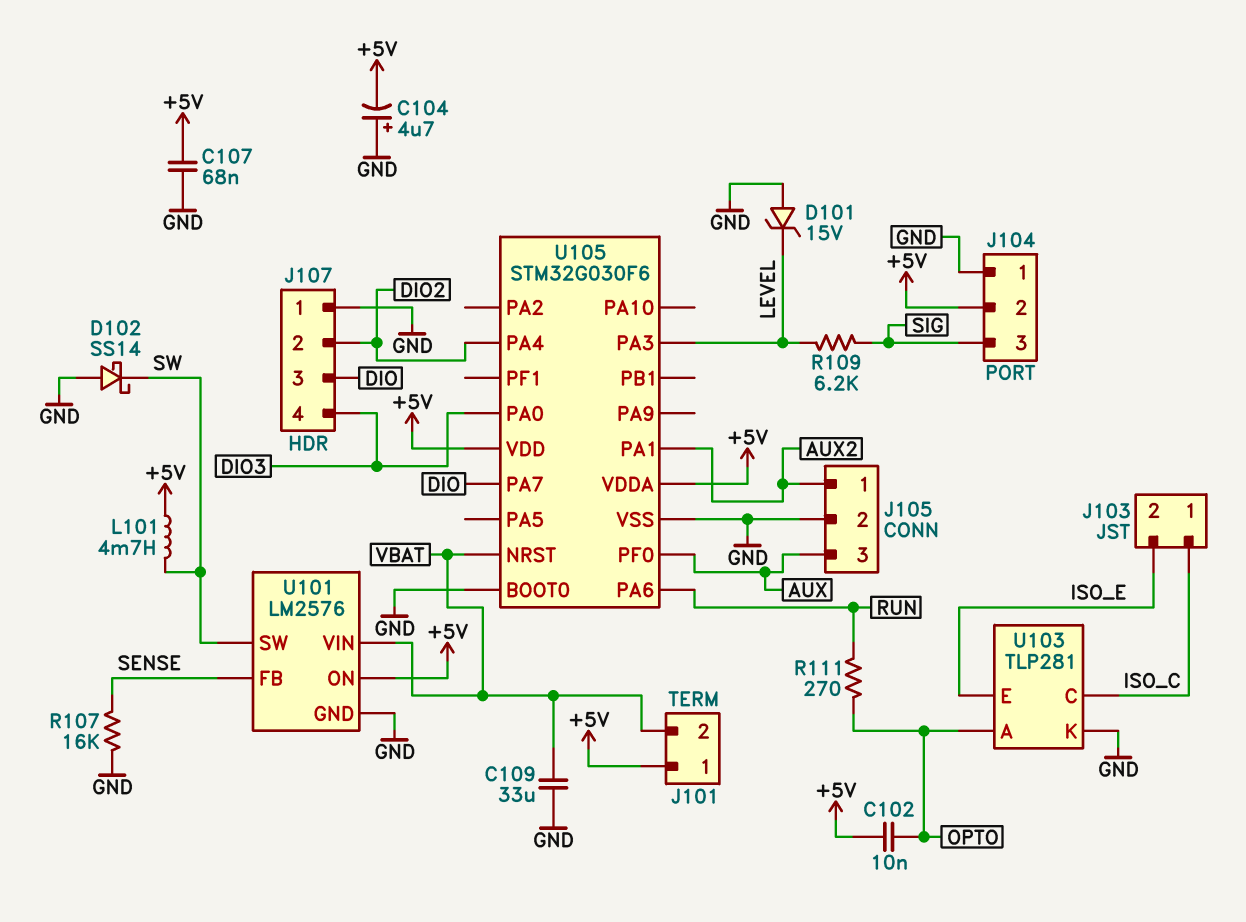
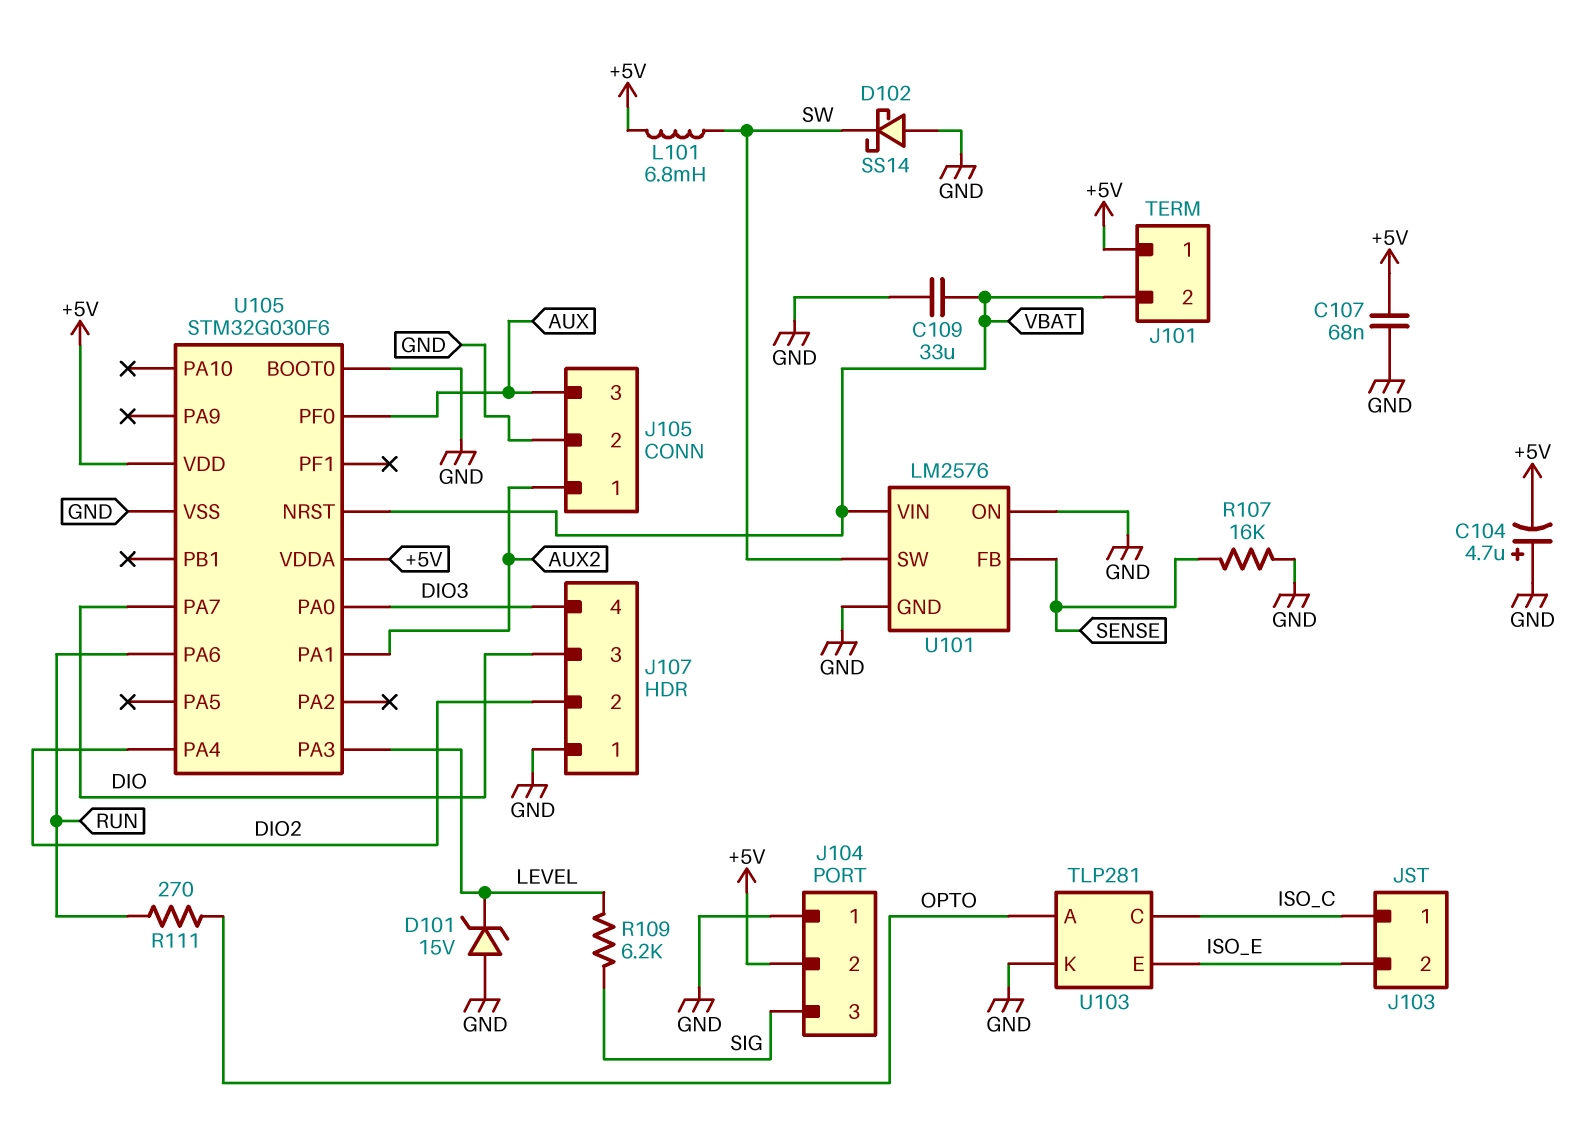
C102: 10nF (+5V, OPTO) -> none
L101: 4.7mH (+5V, SW) -> 6.8mH (+5V, SW)
U101 pin ON: +5V -> GND

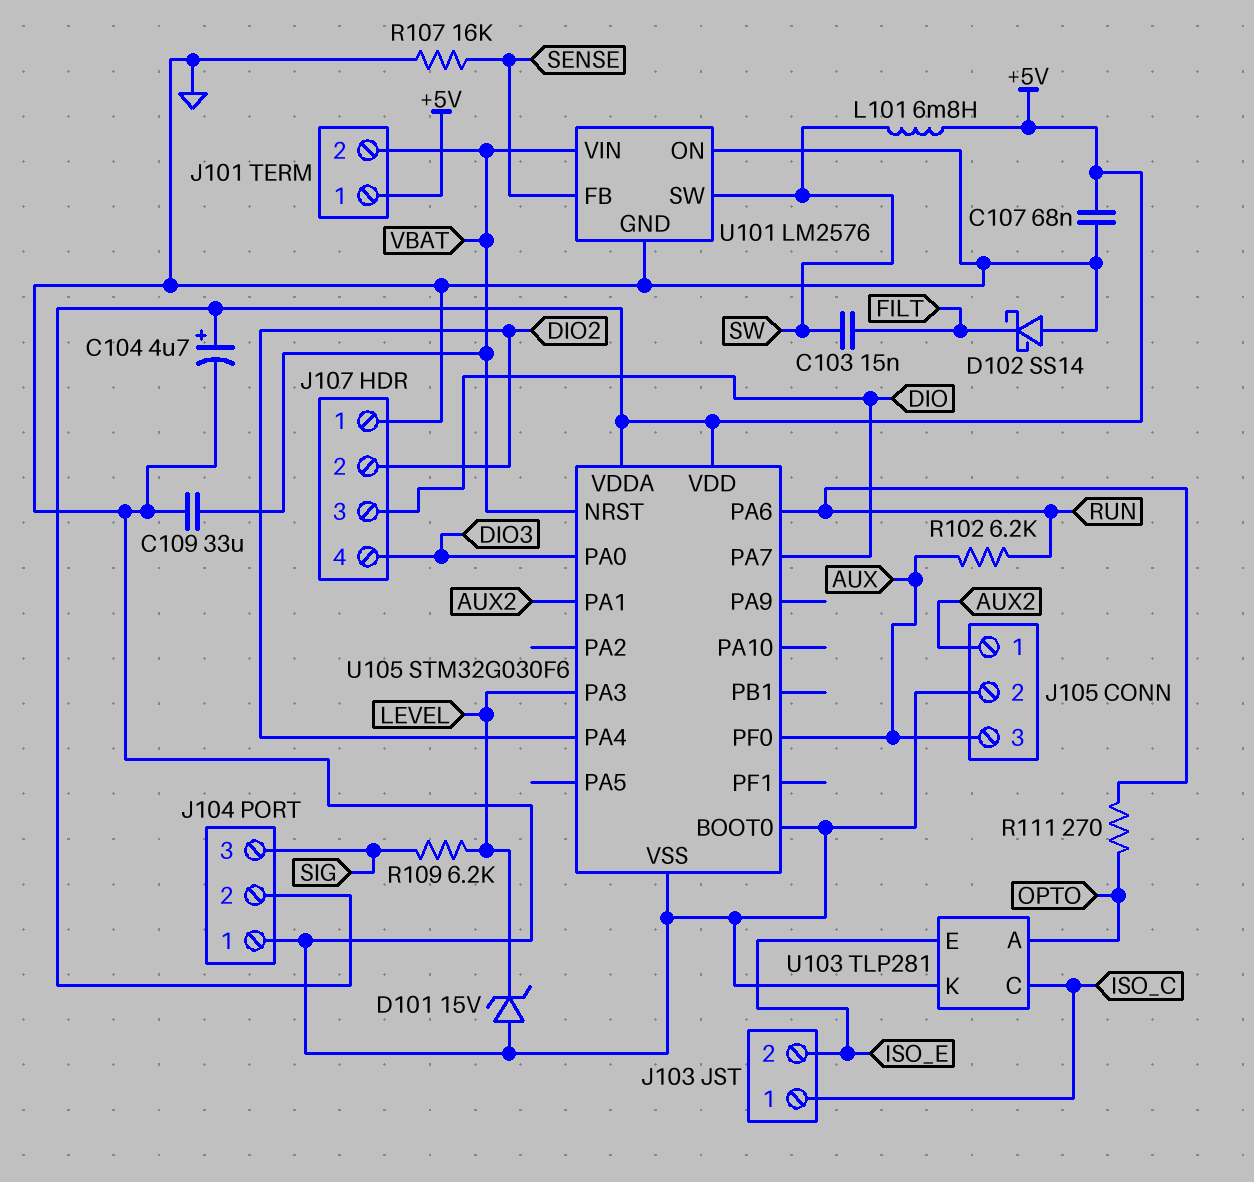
C103: none -> 15nF (FILT, SW)
C104: 4.7uF (plus GND, minus +5V) -> 4.7uF (plus +5V, minus GND)
D102: schottky SS14 (A GND, K SW) -> schottky SS14 (A GND, K FILT)
R102: none -> 6.2k (AUX, RUN)

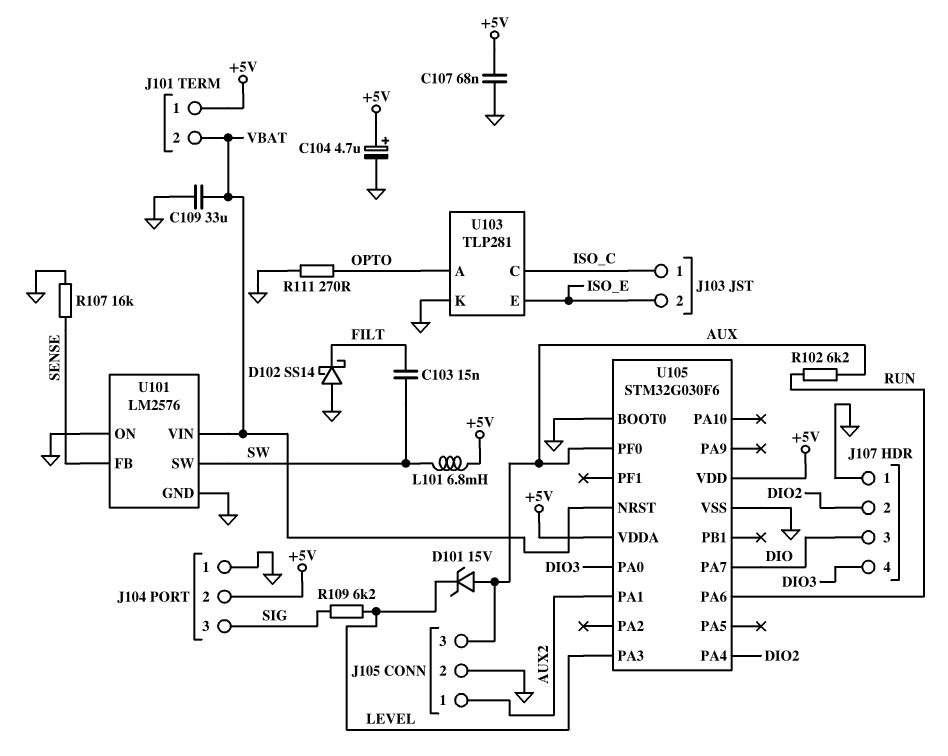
D101: zener 15V (A GND, K LEVEL) -> zener 15V (A AUX, K LEVEL)
R111: 270 (OPTO, RUN) -> 270 (GND, OPTO)

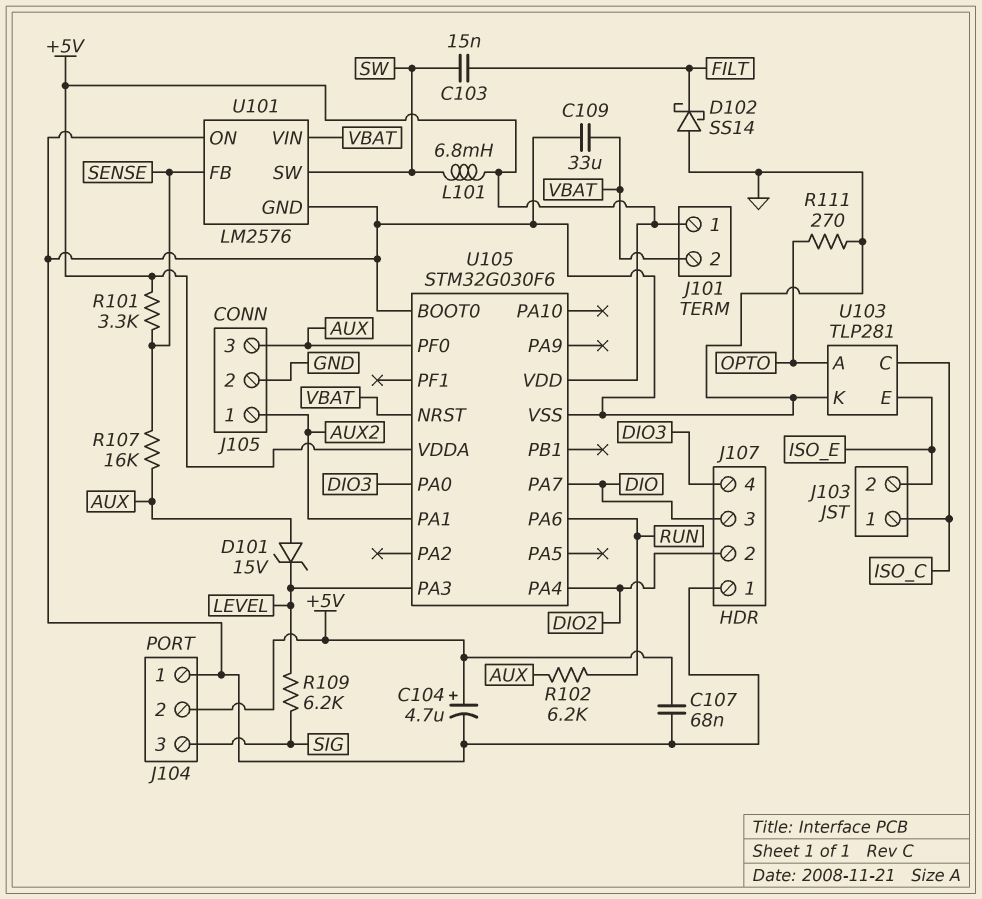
R101: none -> 3.3k (+5V, SENSE)
R107: 16k (GND, SENSE) -> 16k (AUX, SENSE)

